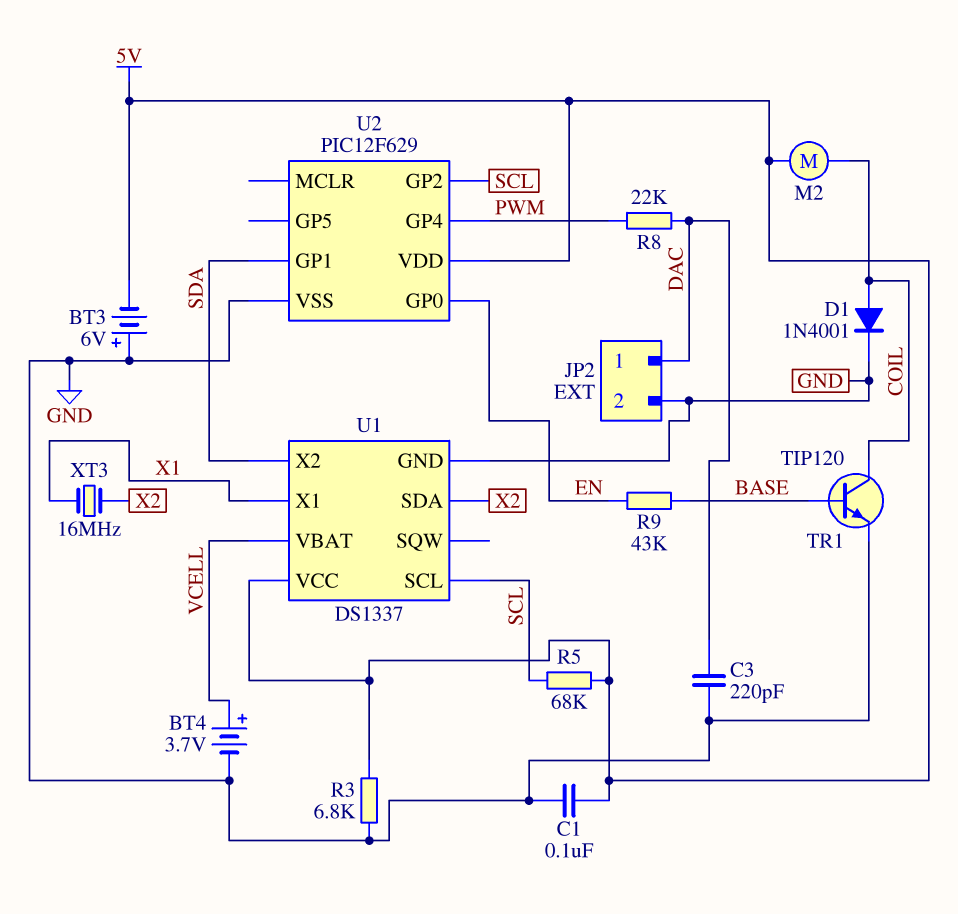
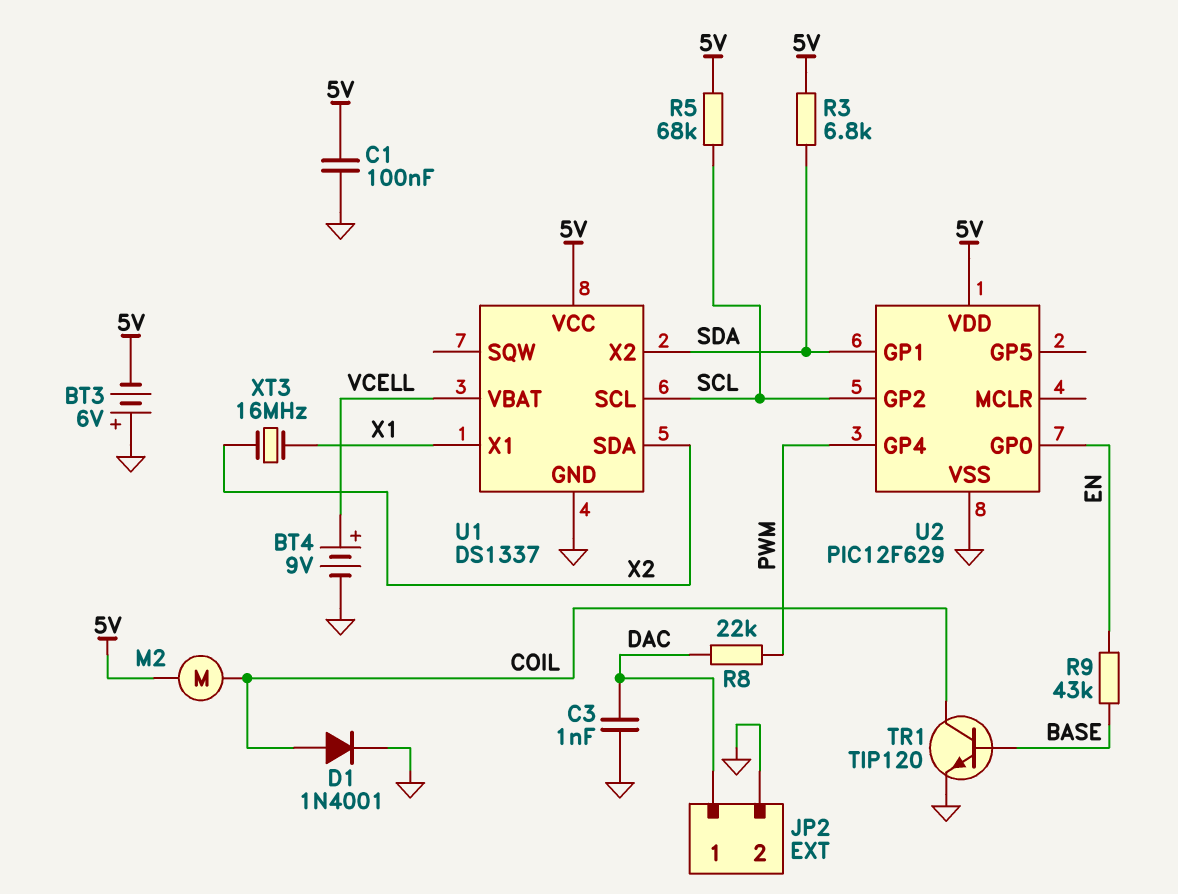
BT4: 3.7V (plus VCELL, minus GND) -> 9V (plus VCELL, minus GND)
C3: 220pF (DAC, GND) -> 1nF (DAC, GND)
R3: 6.8k (5V, GND) -> 6.8k (5V, SDA)

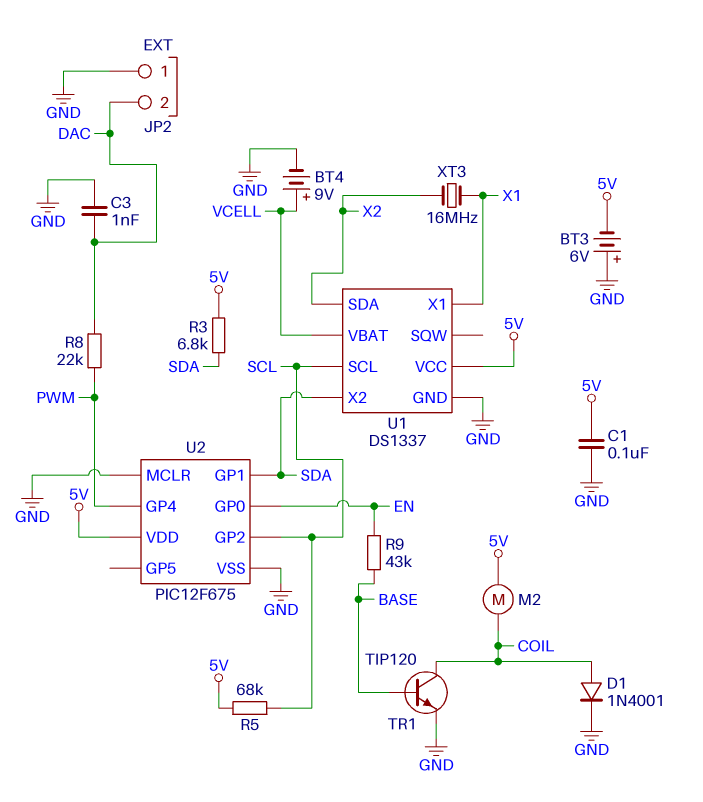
JP2 pin 1: DAC -> GND
JP2 pin 2: GND -> DAC
U2: PIC12F629 -> PIC12F675
U2 pin MCLR: none -> GND

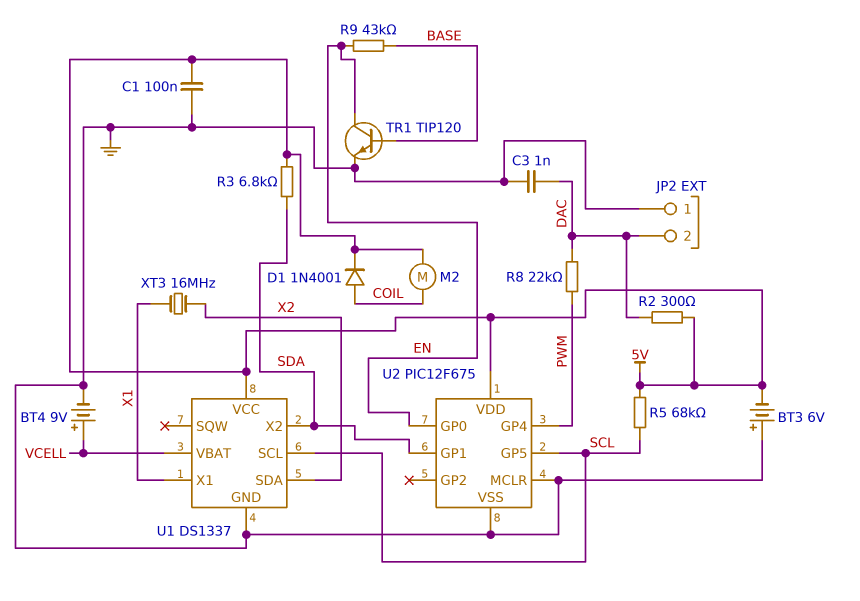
D1: diode 1N4001 (A COIL, K GND) -> diode 1N4001 (A COIL, K 5V)
R2: none -> 300 (5V, DAC)
TR1: NPN TIP120 (B BASE, C COIL, E GND) -> NPN TIP120 (B BASE, C EN, E GND)
U2 pin GP2: SCL -> none
U2 pin GP5: none -> SCL

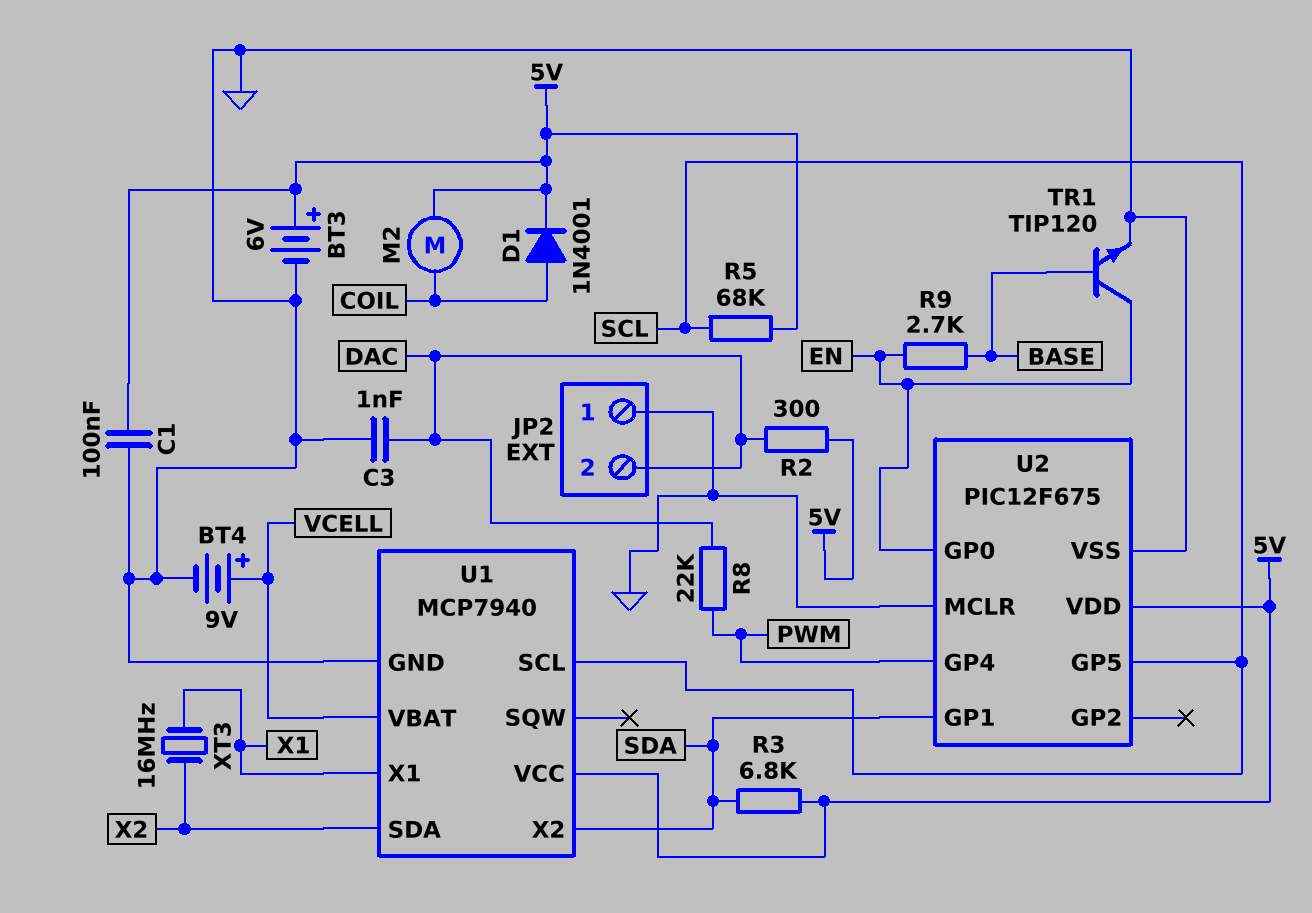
BT3: 6V (plus GND, minus 5V) -> 6V (plus 5V, minus GND)
R9: 43k (BASE, EN) -> 2.7k (BASE, EN)
U1: DS1337 -> MCP7940

